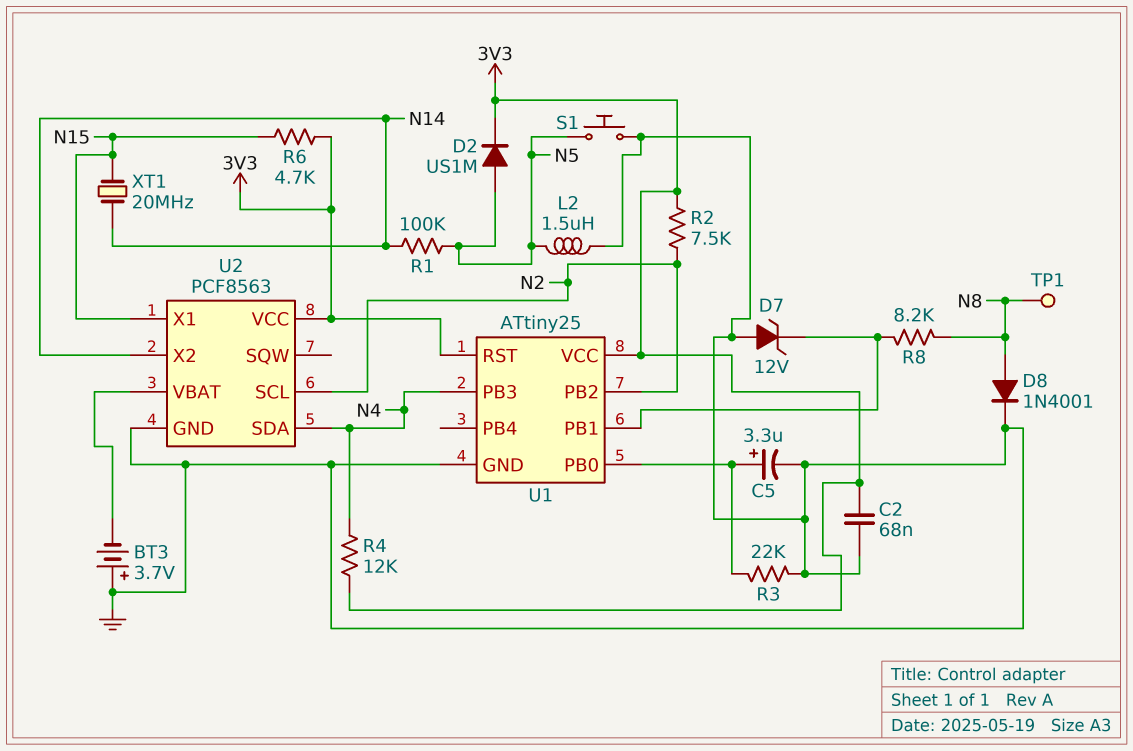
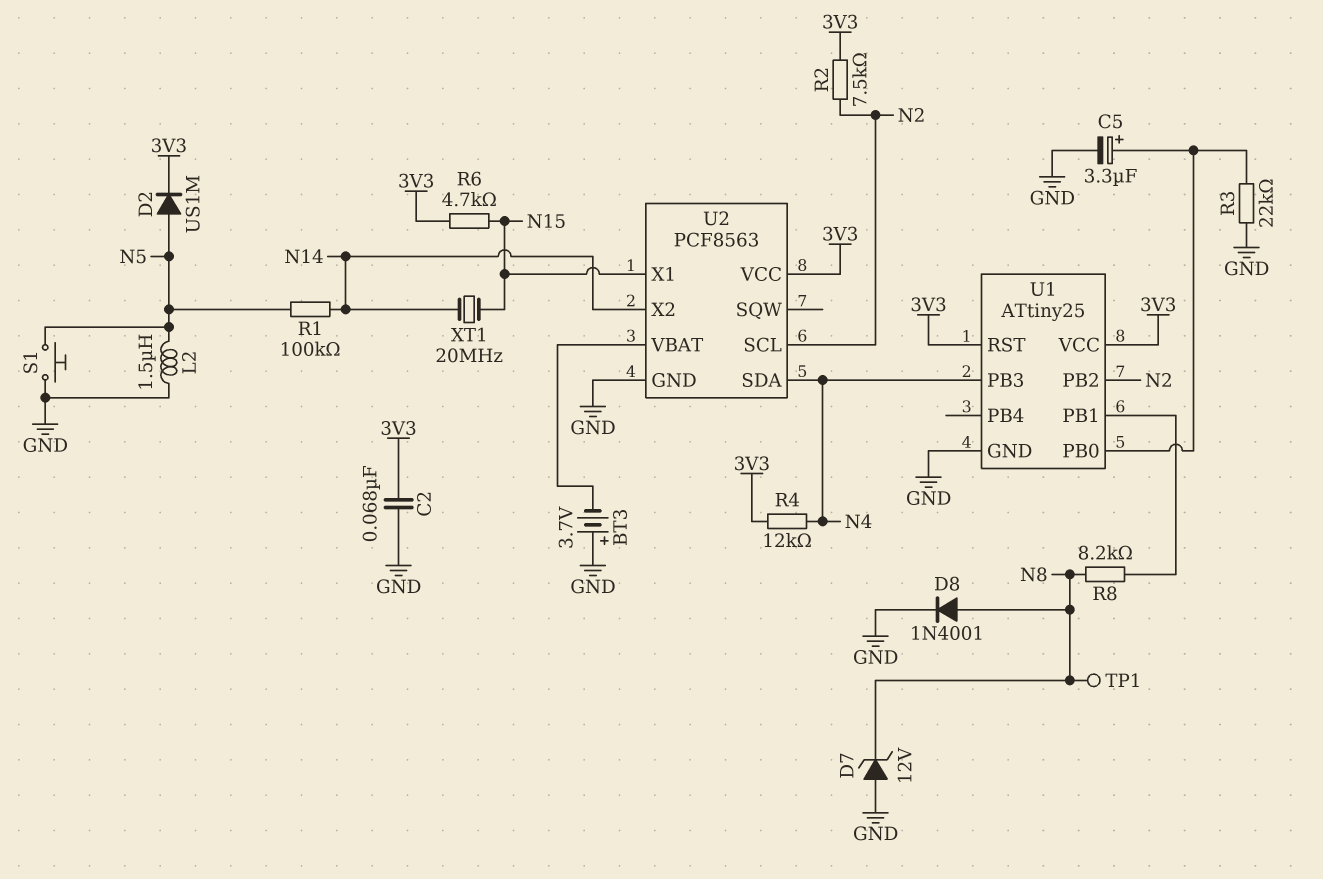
D7: zener 12V (A GND, K U1/PB1) -> zener 12V (A GND, K N8)

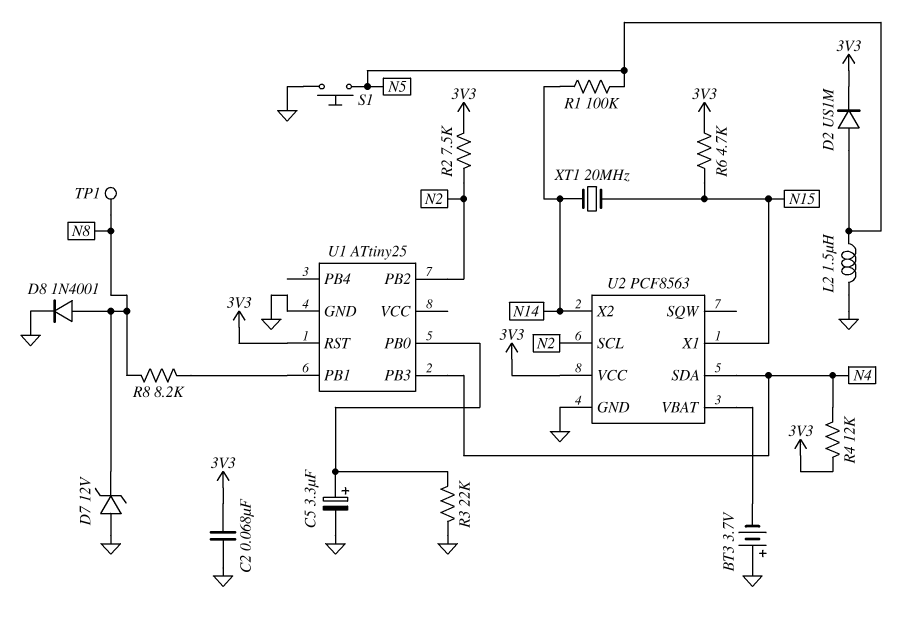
U1 pin VCC: 3V3 -> none

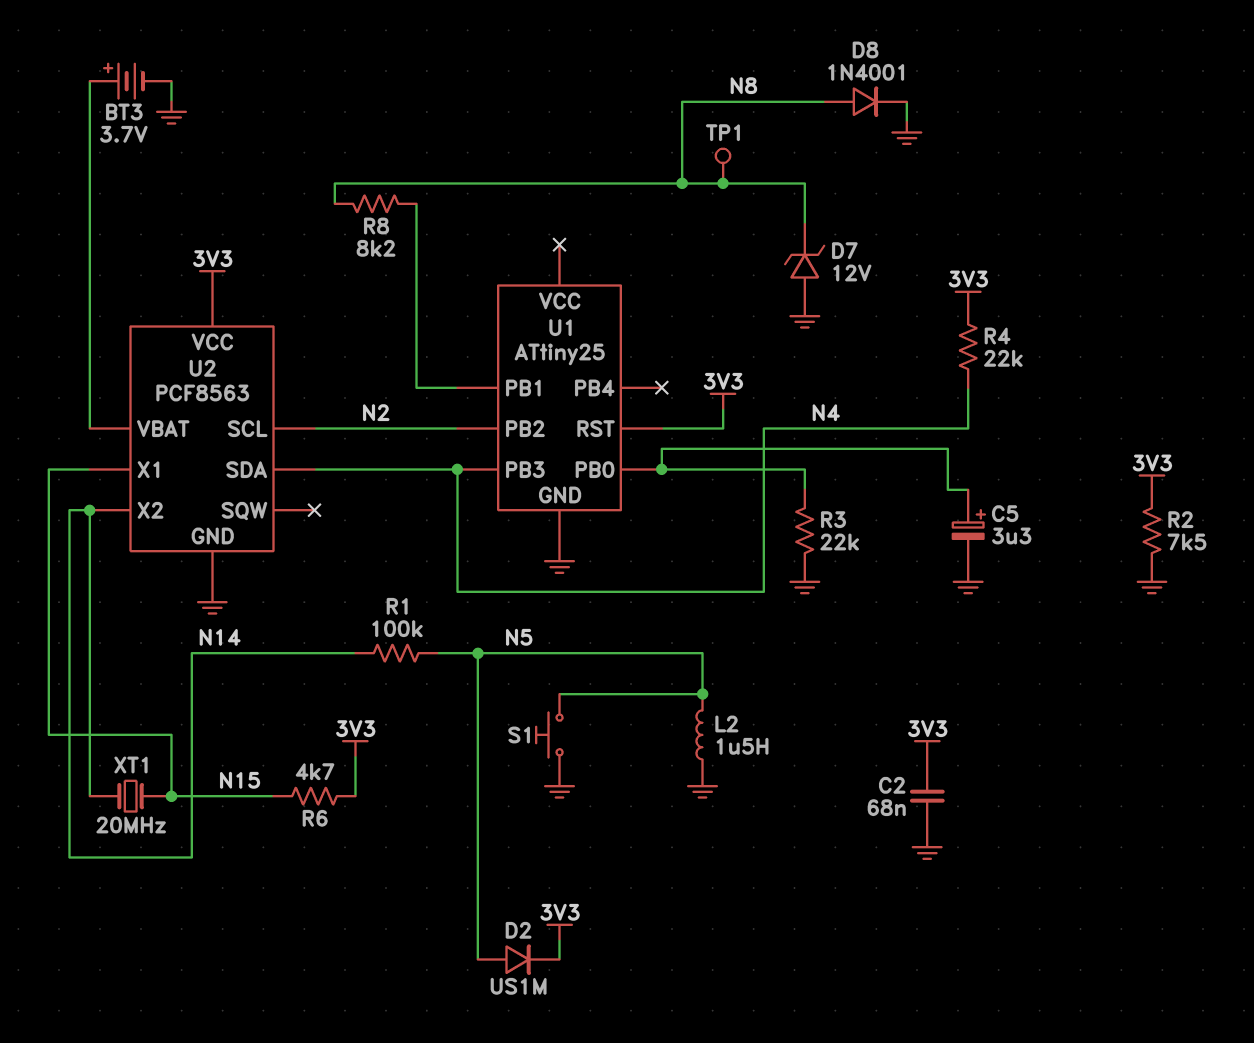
BT3: 3.7V (plus GND, minus U2/VBAT) -> 3.7V (plus U2/VBAT, minus GND)
R2: 7.5k (3V3, N2) -> 7.5k (3V3, GND)
R4: 12k (3V3, N4) -> 22k (3V3, N4)

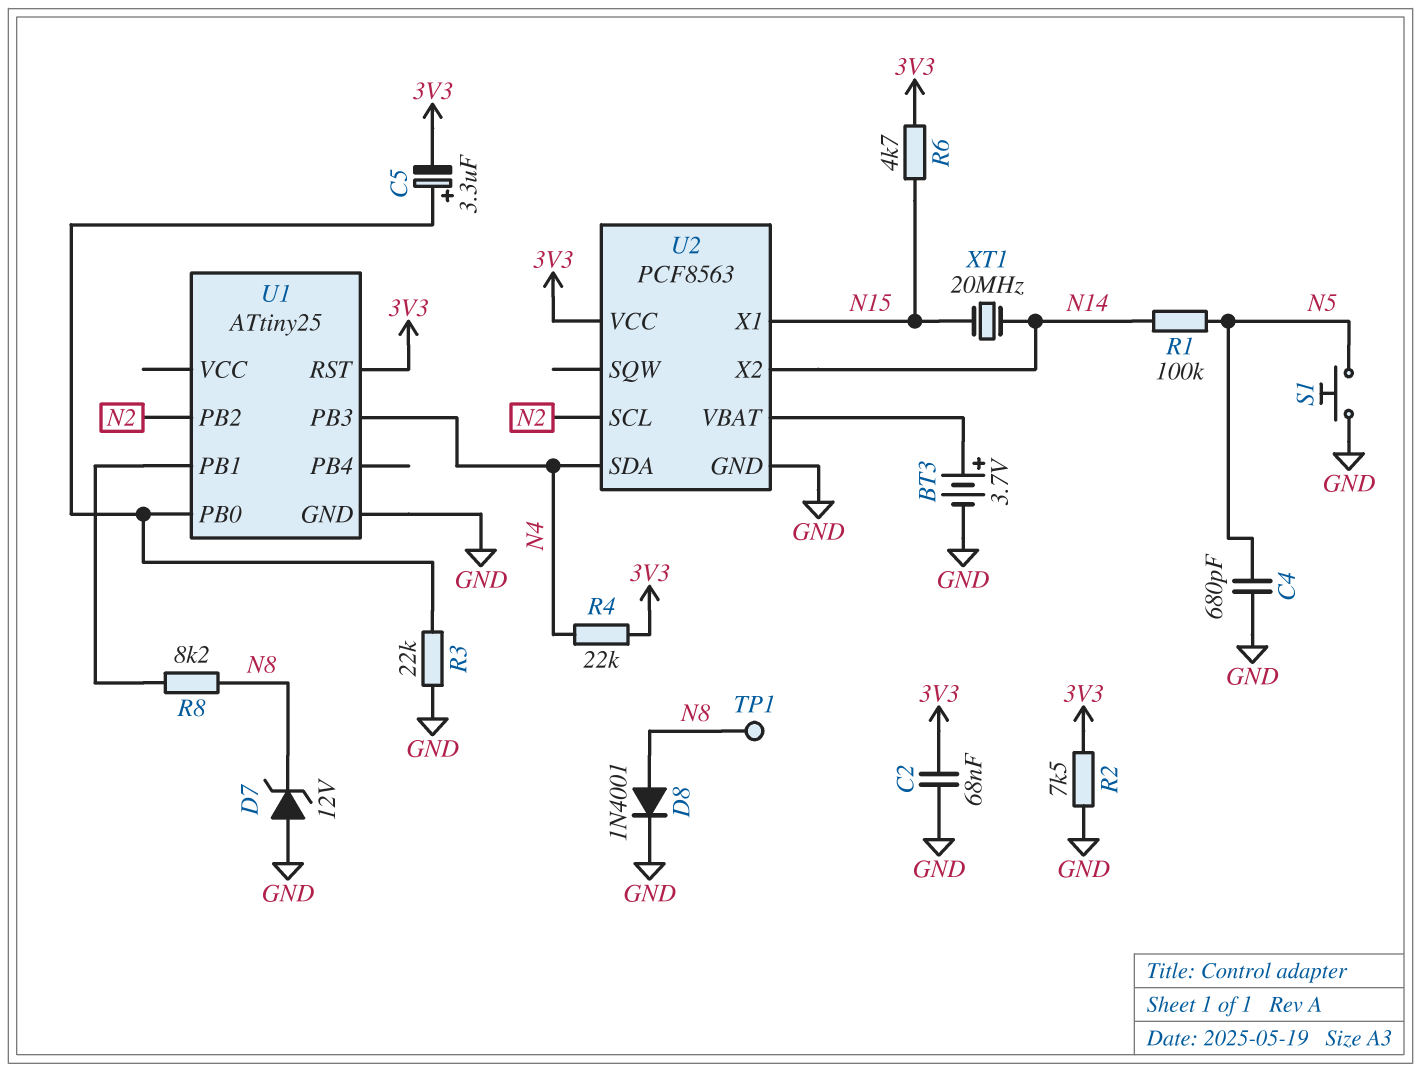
C4: none -> 680pF (GND, N5)
C5: 3.3uF (plus U1/PB0, minus GND) -> 3.3uF (plus U1/PB0, minus 3V3)
D2: diode US1M (A N5, K 3V3) -> none
L2: 1.5uH (GND, N5) -> none

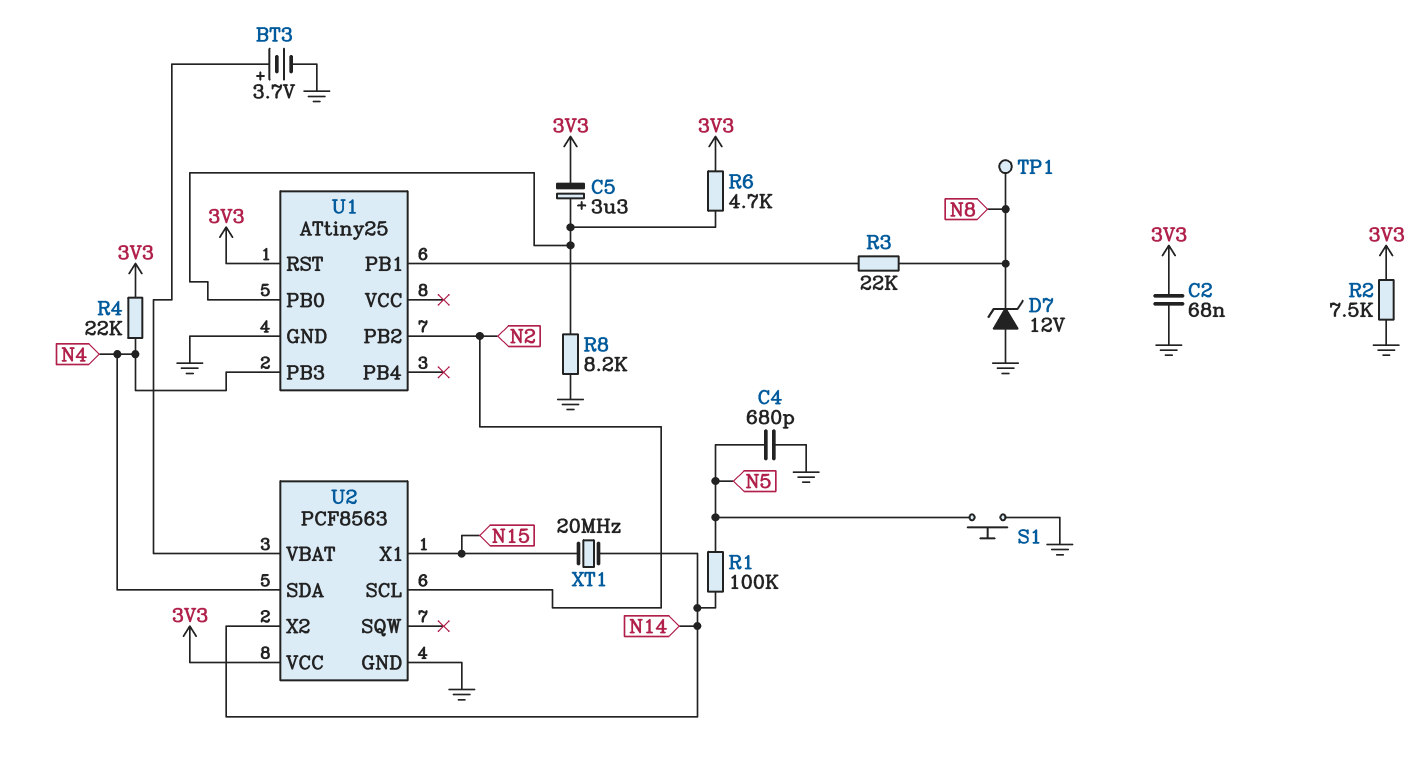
D8: diode 1N4001 (A N8, K GND) -> none
R3: 22k (GND, U1/PB0) -> 22k (N8, U1/PB1)
R6: 4.7k (3V3, N15) -> 4.7k (3V3, U1/PB0)
R8: 8.2k (N8, U1/PB1) -> 8.2k (GND, U1/PB0)

